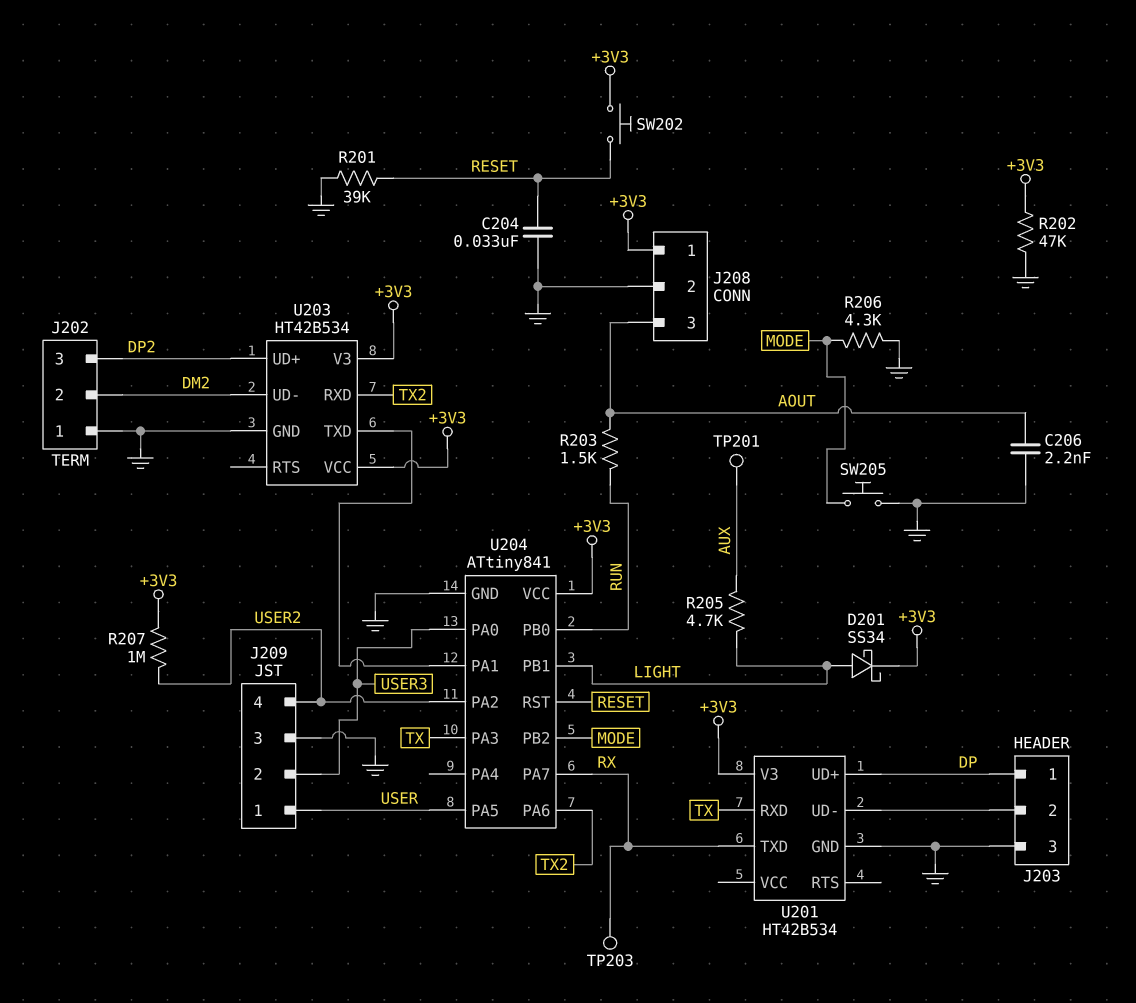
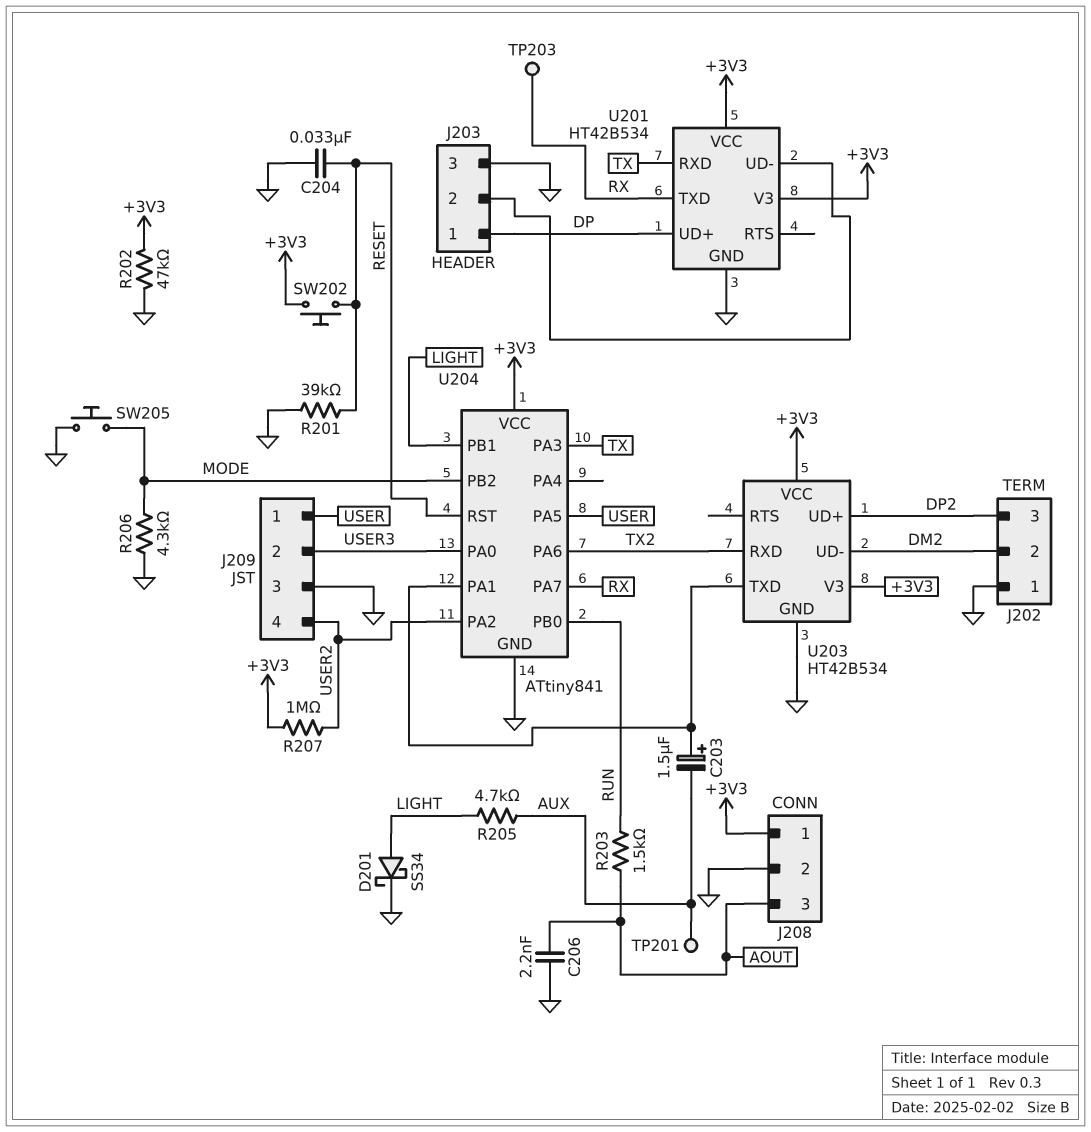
C203: none -> 1.5uF (plus U203/TXD, minus AUX)
D201: schottky SS34 (A LIGHT, K +3V3) -> schottky SS34 (A LIGHT, K GND)
U201 pin VCC: none -> +3V3

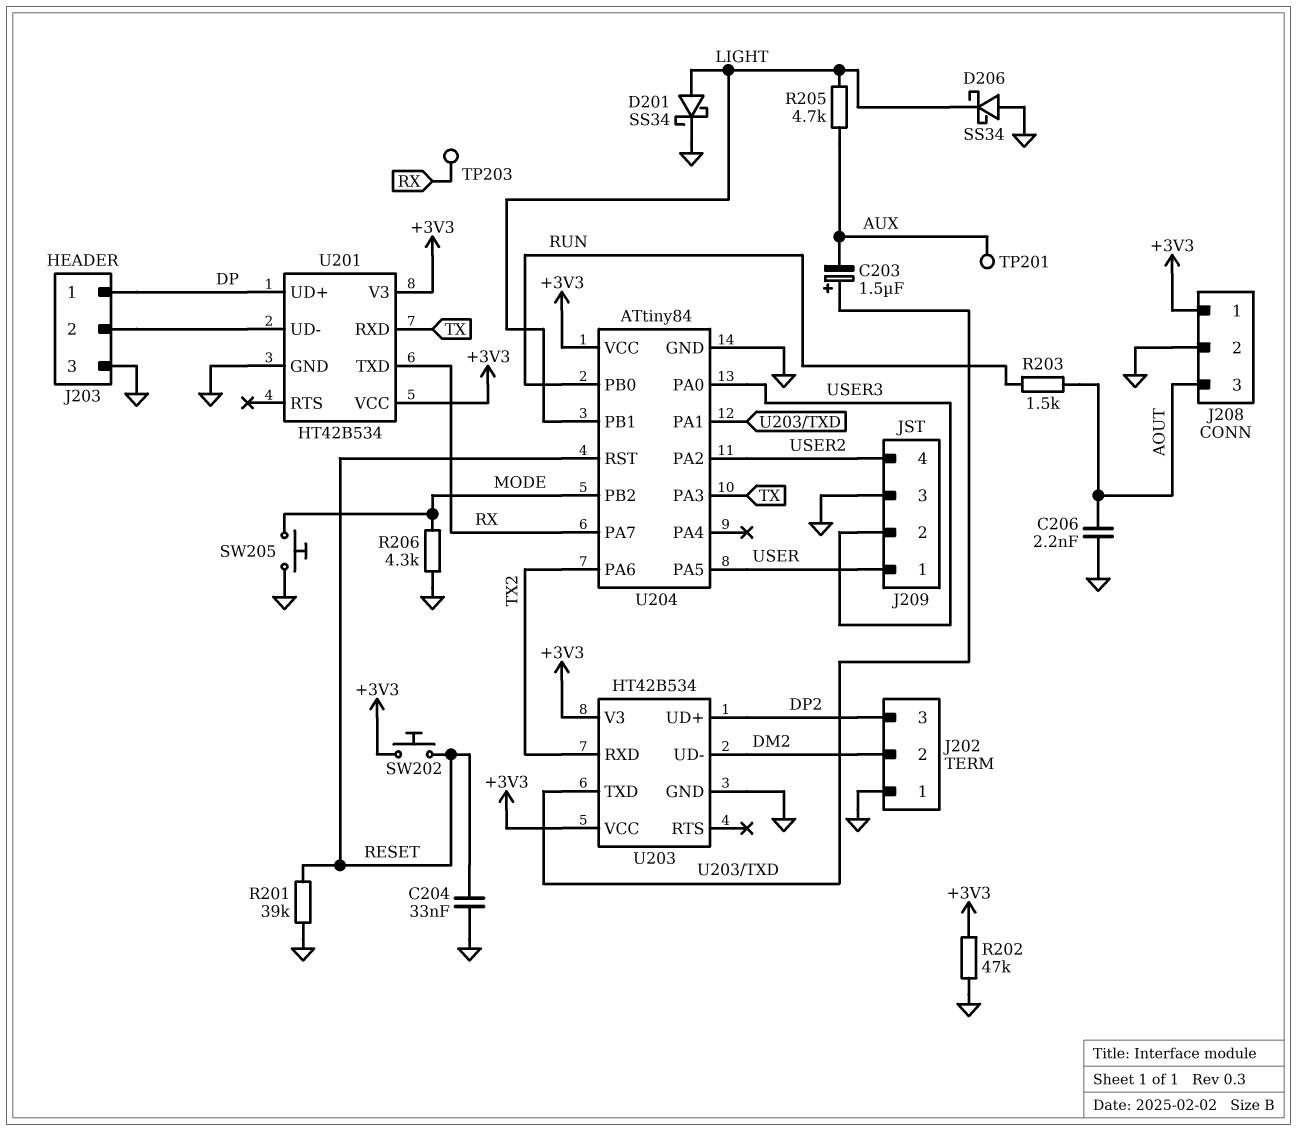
D206: none -> schottky SS34 (A GND, K LIGHT)
R207: 1M (+3V3, USER2) -> none
U204: ATtiny841 -> ATtiny84

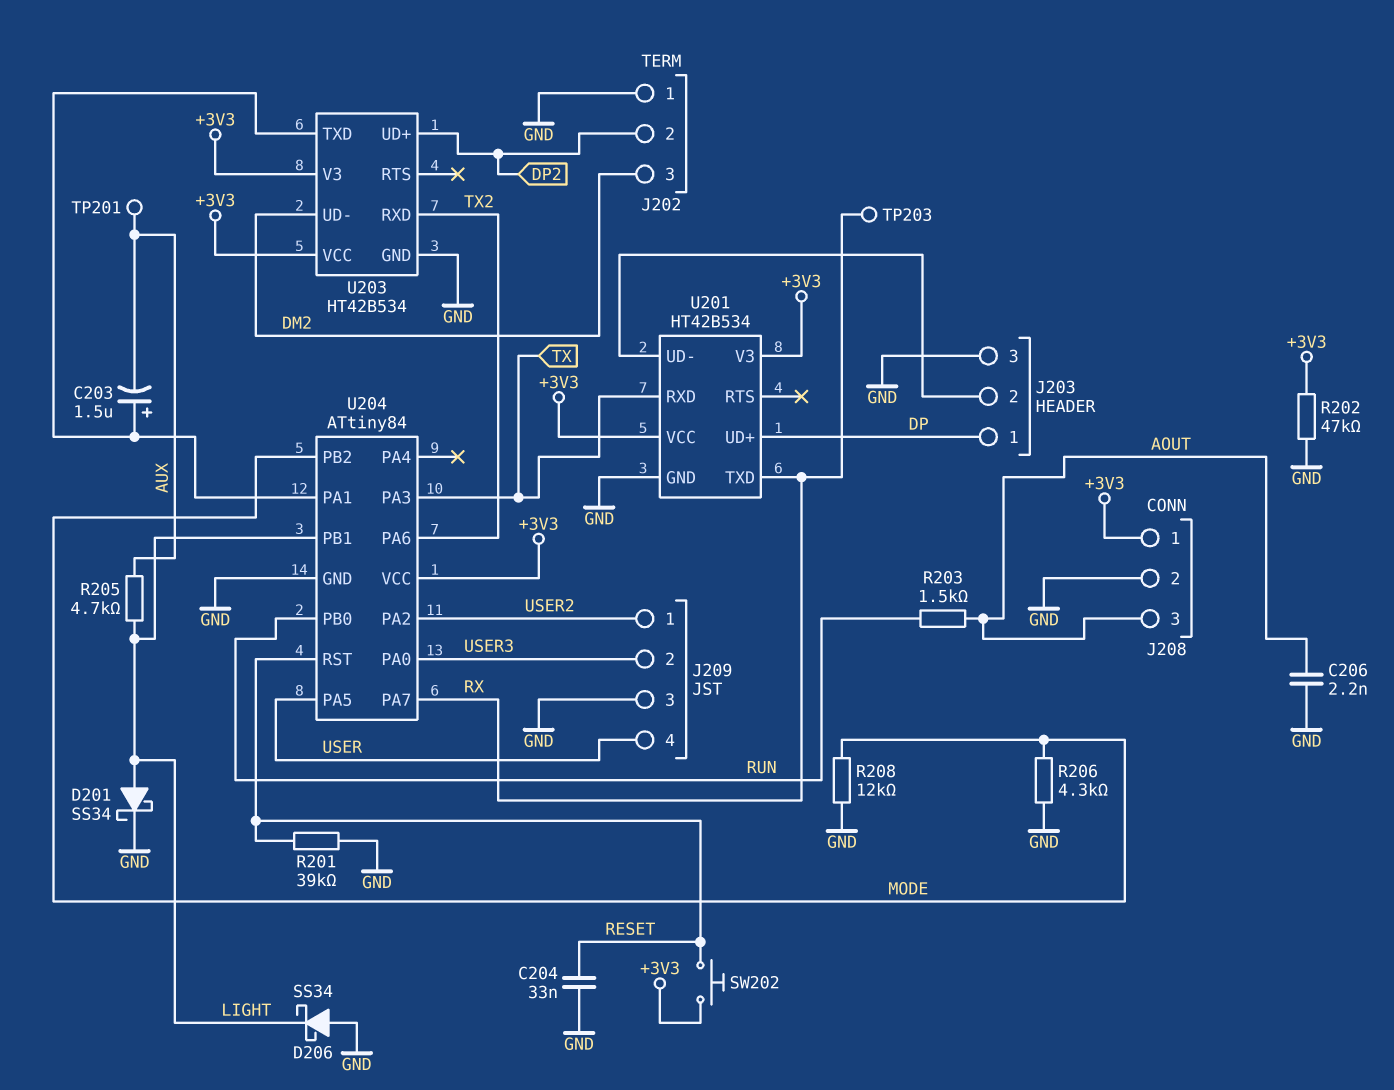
J202 pin 2: DM2 -> DP2
J202 pin 3: DP2 -> DM2
J209 pin 1: USER -> USER2
J209 pin 4: USER2 -> USER
R208: none -> 12k (GND, MODE)
SW205: button (GND, MODE) -> none

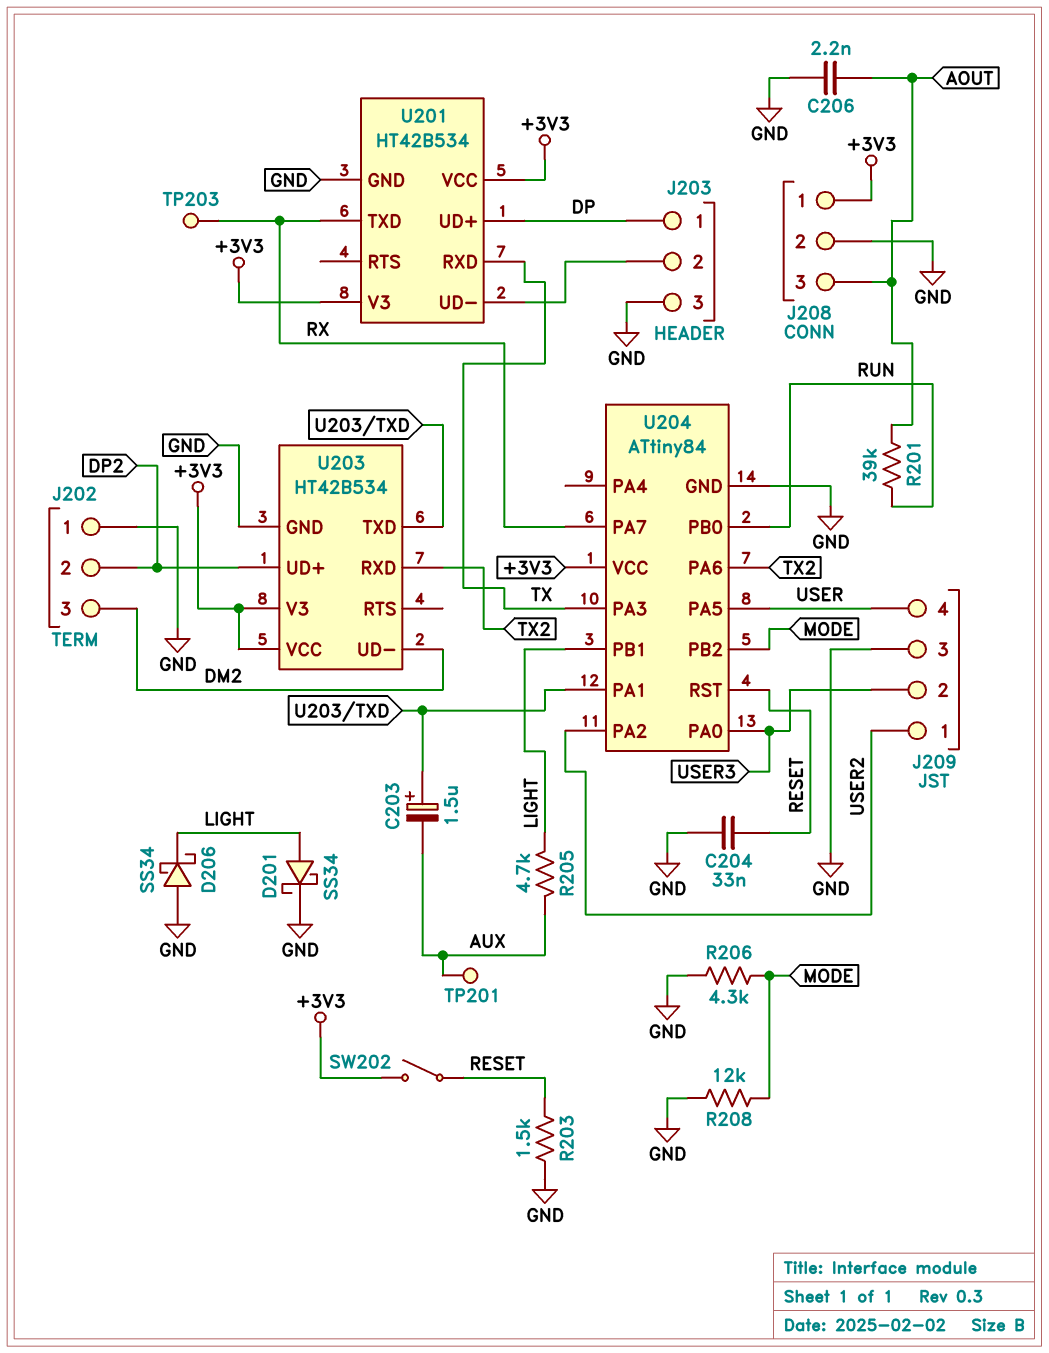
R201: 39k (GND, RESET) -> 39k (AOUT, RUN)
R202: 47k (+3V3, GND) -> none
R203: 1.5k (AOUT, RUN) -> 1.5k (GND, RESET)
SW202: button (+3V3, RESET) -> switch (+3V3, RESET)

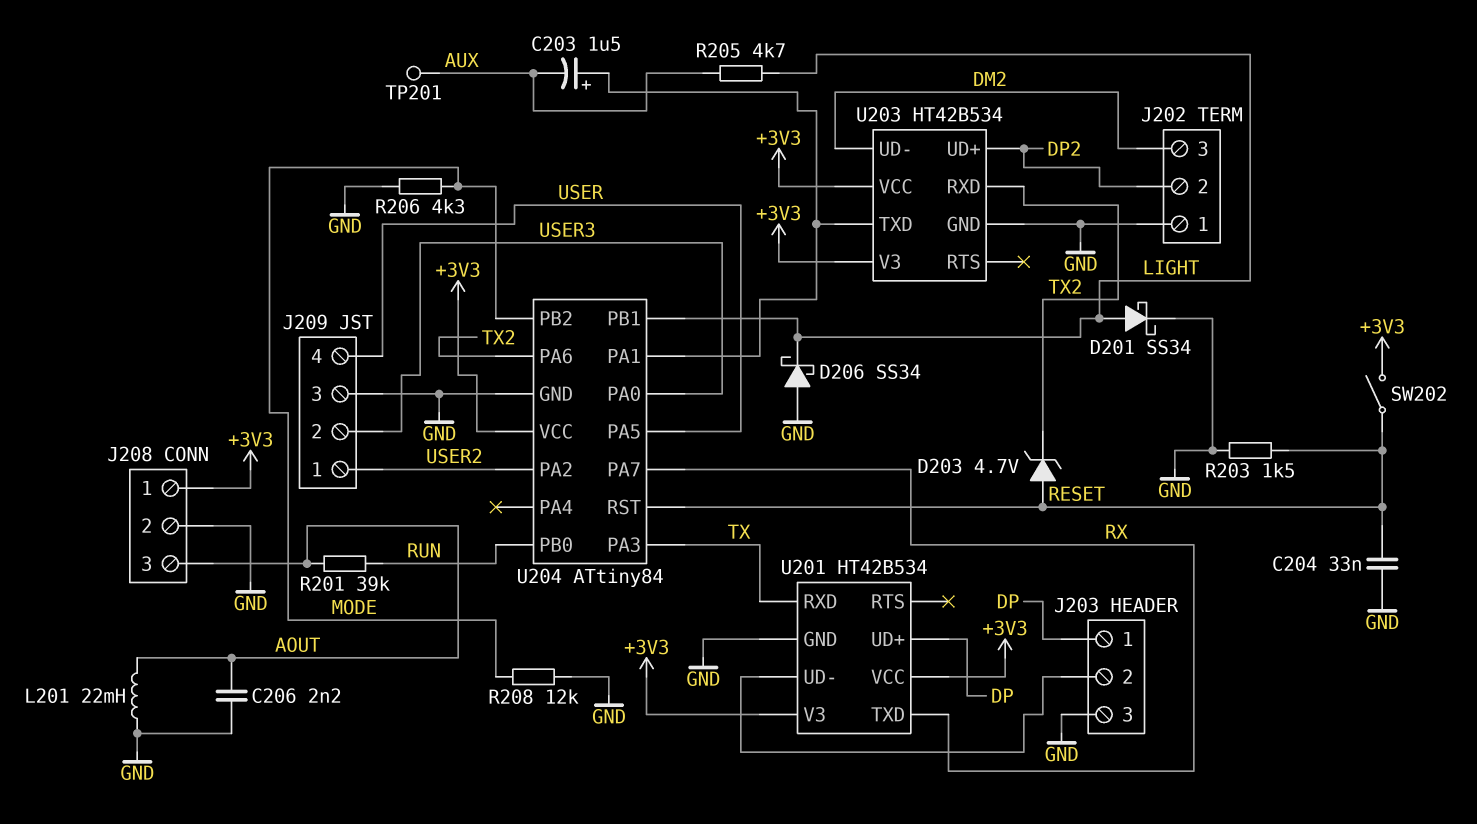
D203: none -> zener 4.7V (A RESET, K TX2)
L201: none -> 22mH (AOUT, GND)
TP203: test point (RX) -> none

